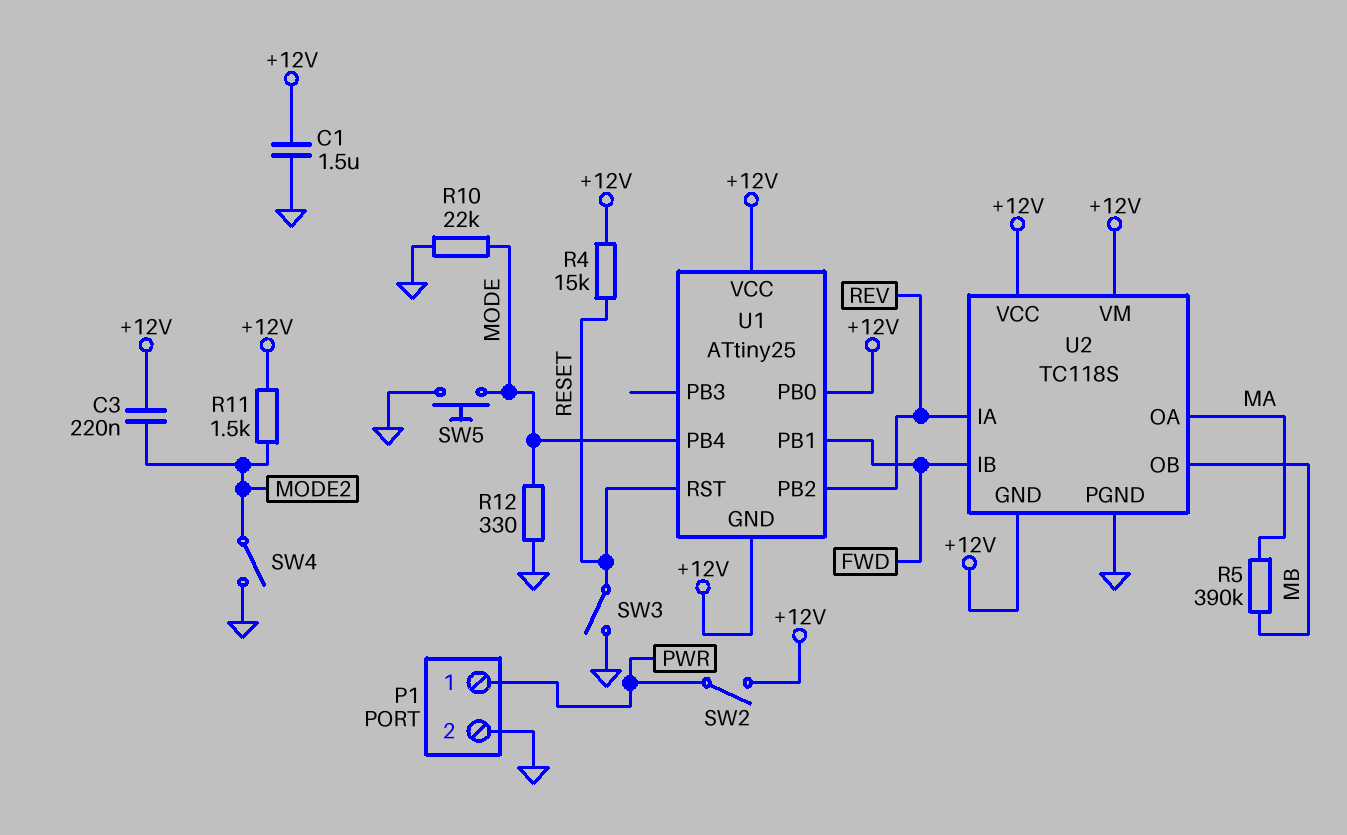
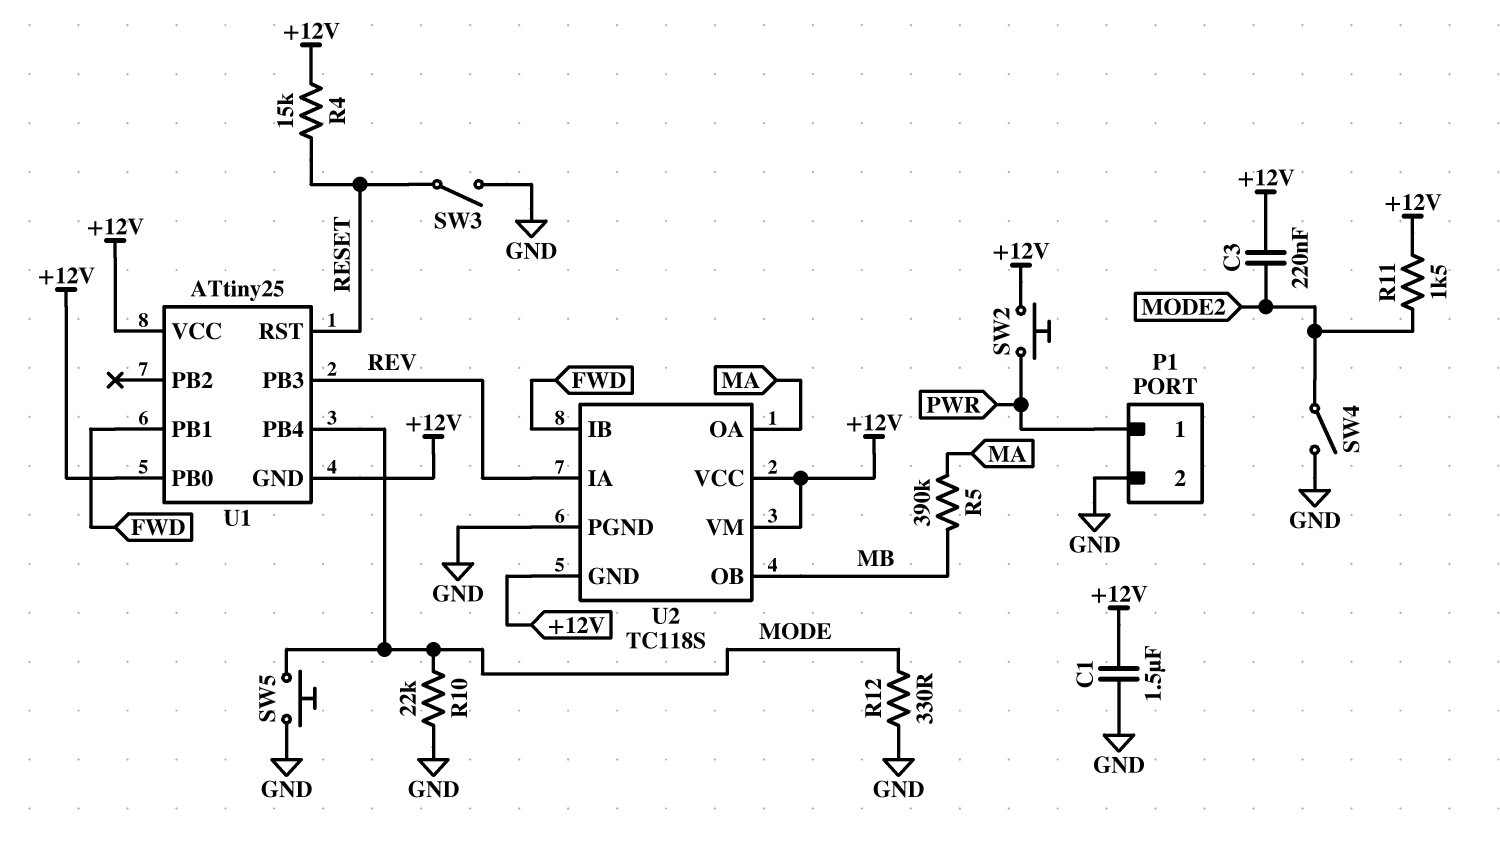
SW2: switch (+12V, PWR) -> button (+12V, PWR)
U1 pin PB2: REV -> none
U1 pin PB3: none -> REV

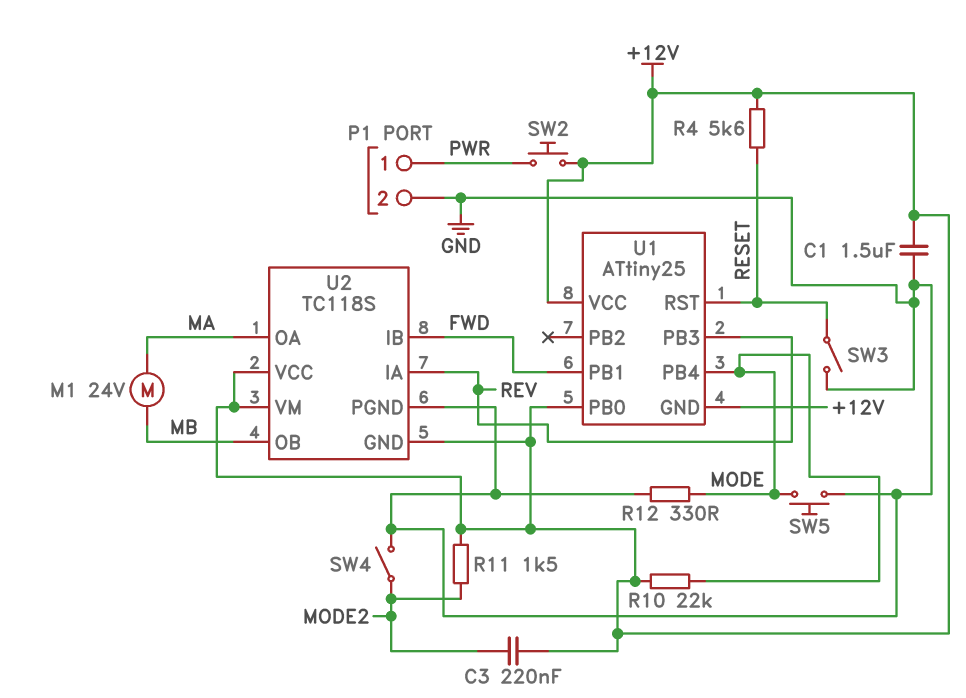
M1: none -> motor 24V (MA, MB)
R4: 15k (+12V, RESET) -> 5.6k (+12V, RESET)
R5: 390k (MA, MB) -> none
R10: 22k (GND, MODE) -> 22k (+12V, MODE)

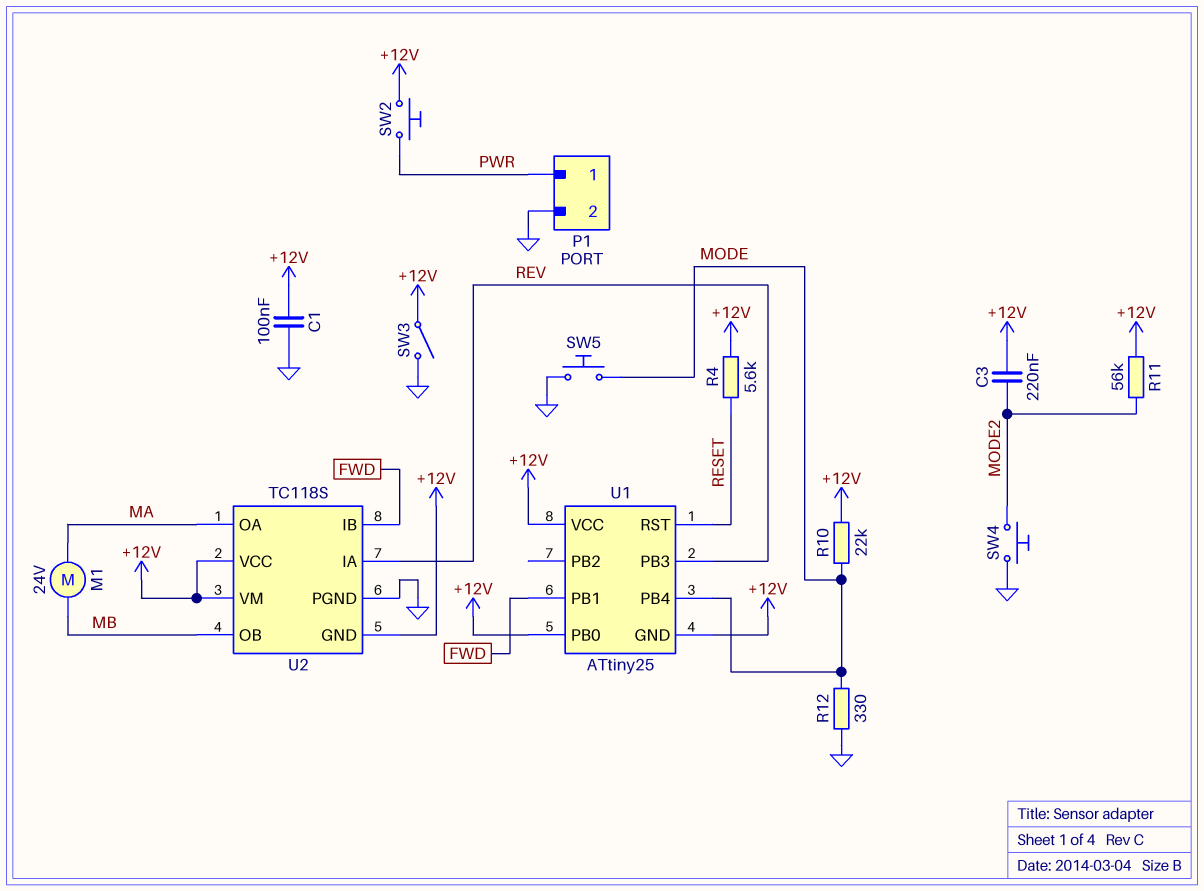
C1: 1.5uF (+12V, GND) -> 100nF (+12V, GND)
R11: 1.5k (+12V, MODE2) -> 56k (+12V, MODE2)
SW3: switch (GND, RESET) -> switch (+12V, GND)
SW4: switch (GND, MODE2) -> button (GND, MODE2)

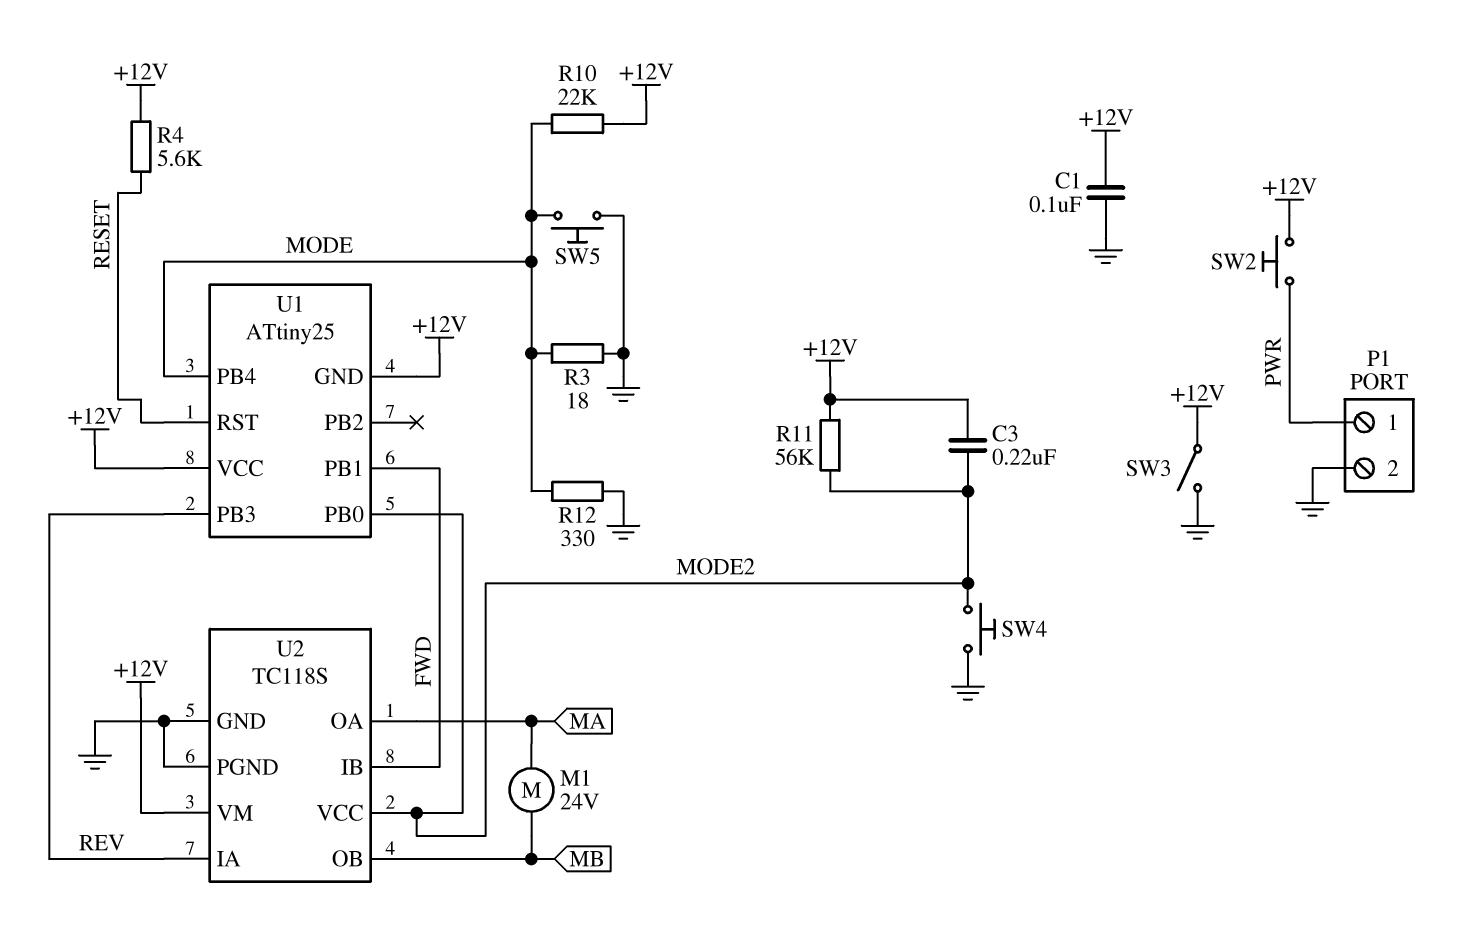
R3: none -> 18 (GND, MODE)
U1 pin PB0: +12V -> MODE2
U2 pin GND: +12V -> GND
U2 pin VCC: +12V -> MODE2

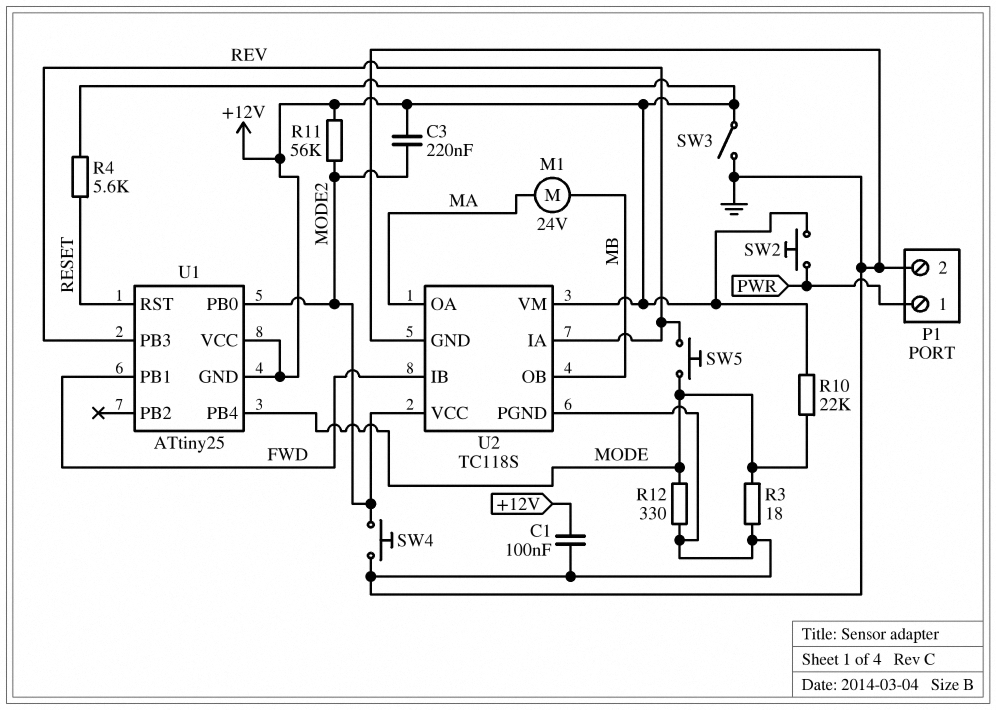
SW5: button (GND, MODE) -> button (MODE, REV)

